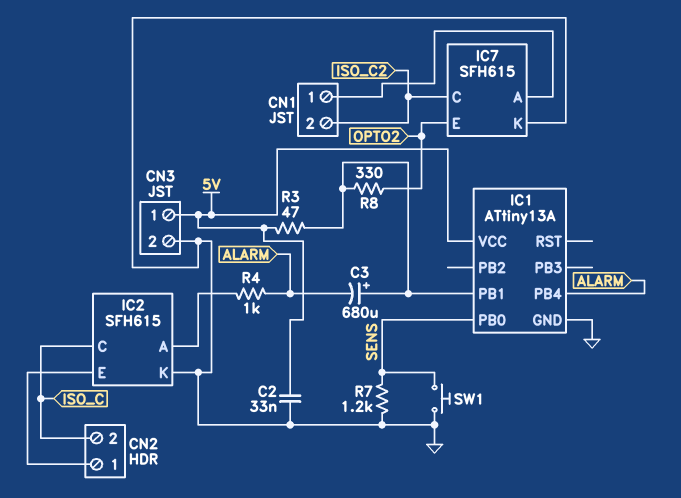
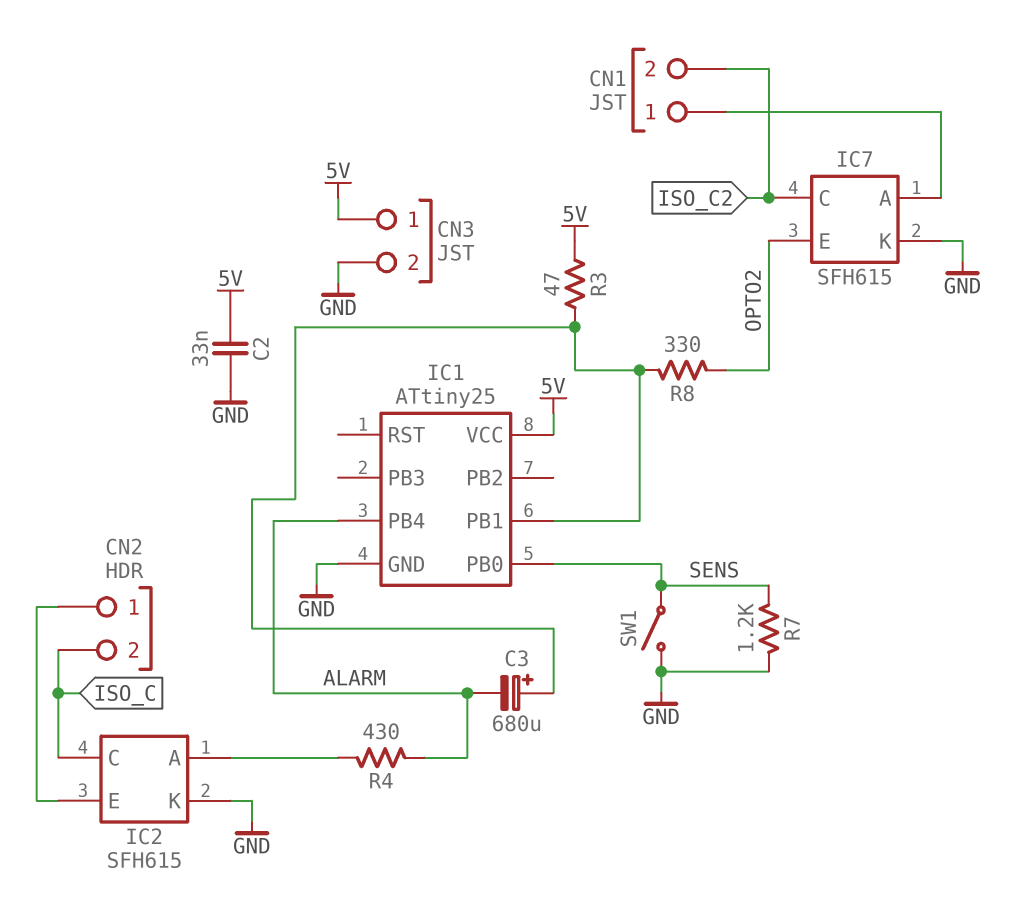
IC1: ATtiny13A -> ATtiny25
R4: 1k (ALARM, IC2/A) -> 430 (ALARM, IC2/A)
SW1: button (GND, SENS) -> switch (GND, SENS)

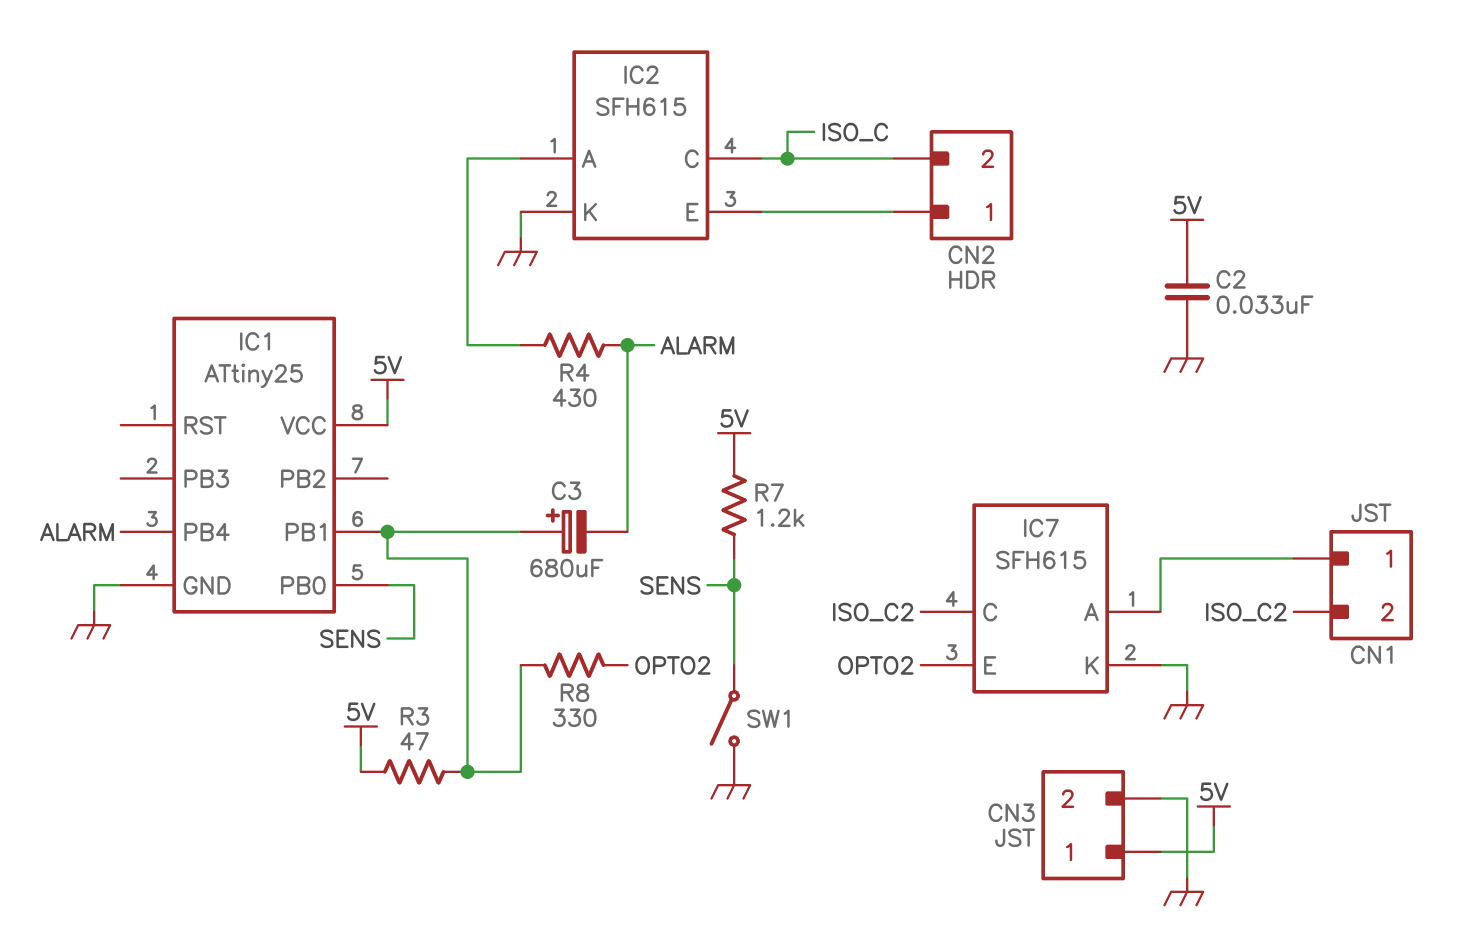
R7: 1.2k (GND, SENS) -> 1.2k (5V, SENS)

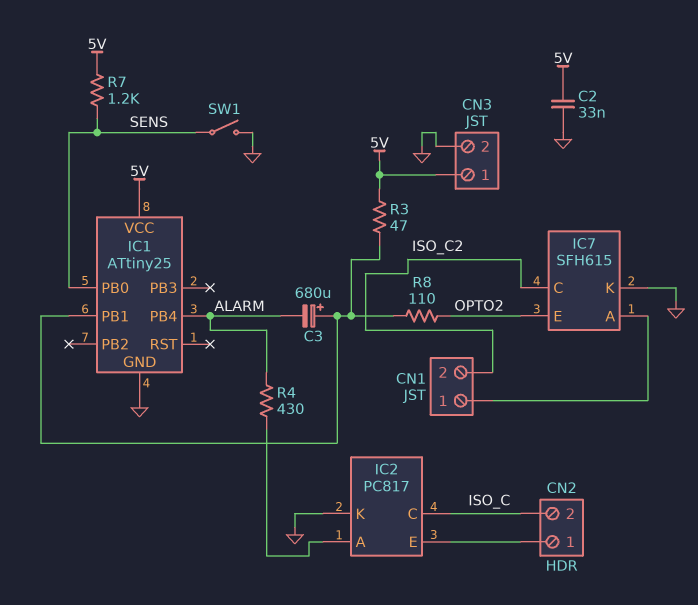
IC2: SFH615 -> PC817
R8: 330 (IC1/PB1, OPTO2) -> 110 (IC1/PB1, OPTO2)

